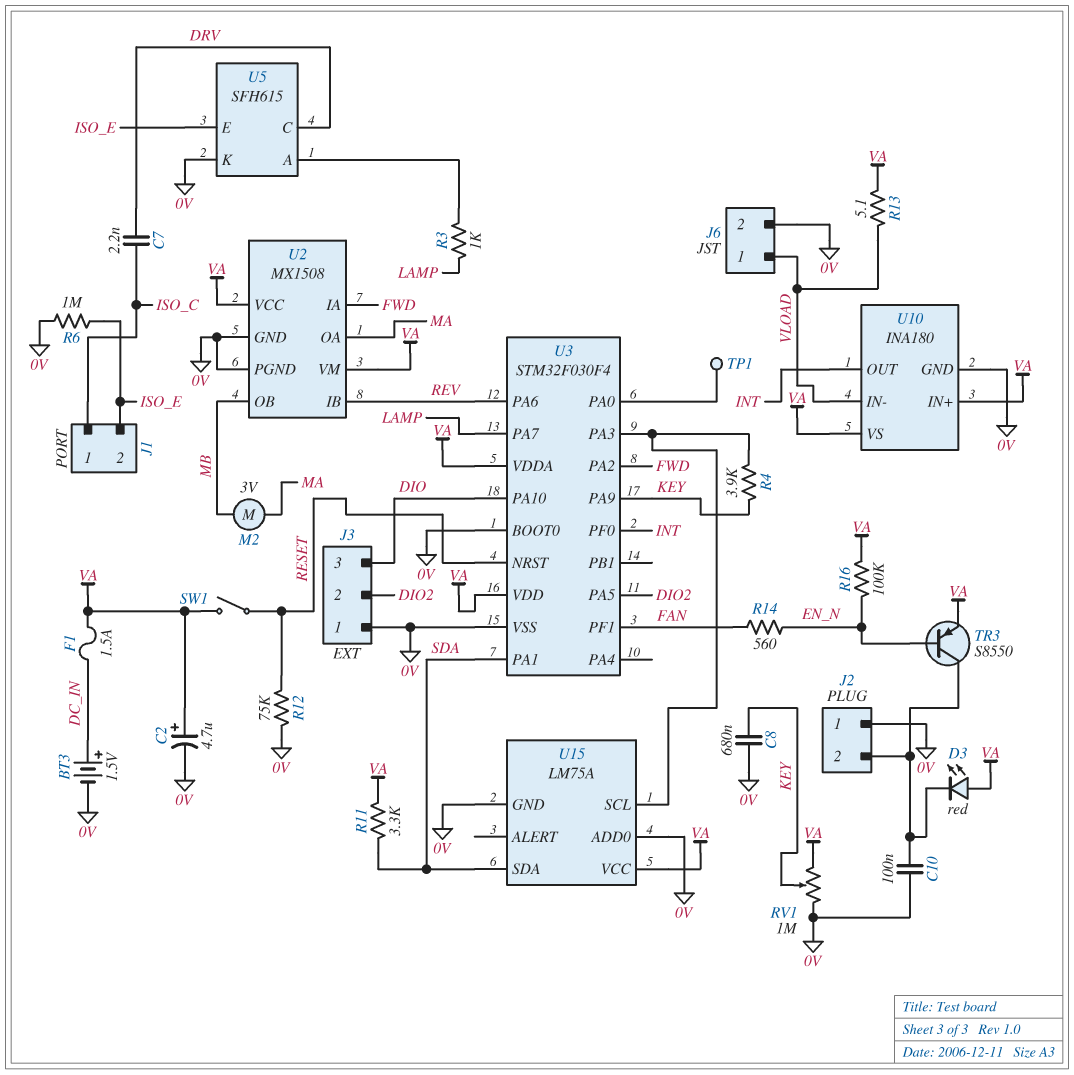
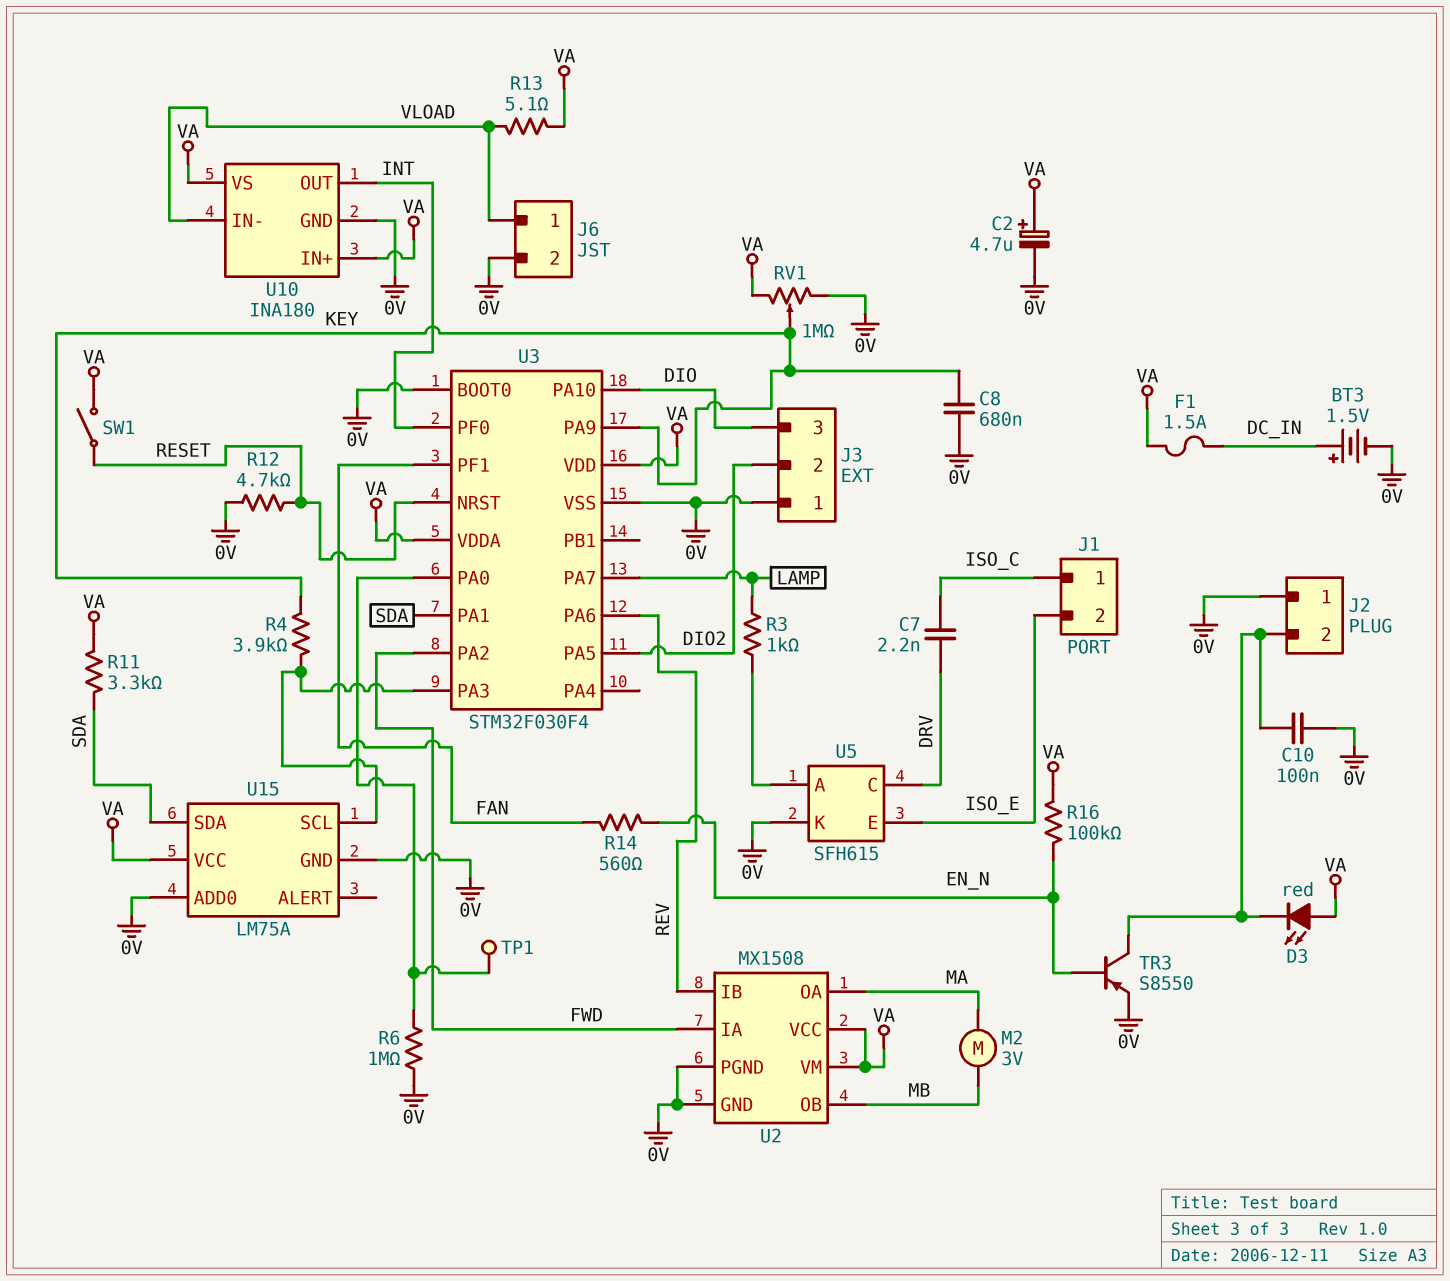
R6: 1M (0V, ISO_E) -> 1M (0V, U3/PA0)
R12: 75k (0V, RESET) -> 4.7k (0V, RESET)
TR3: PNP S8550 (B EN_N, C J2/2, E VA) -> PNP S8550 (B EN_N, C J2/2, E 0V)

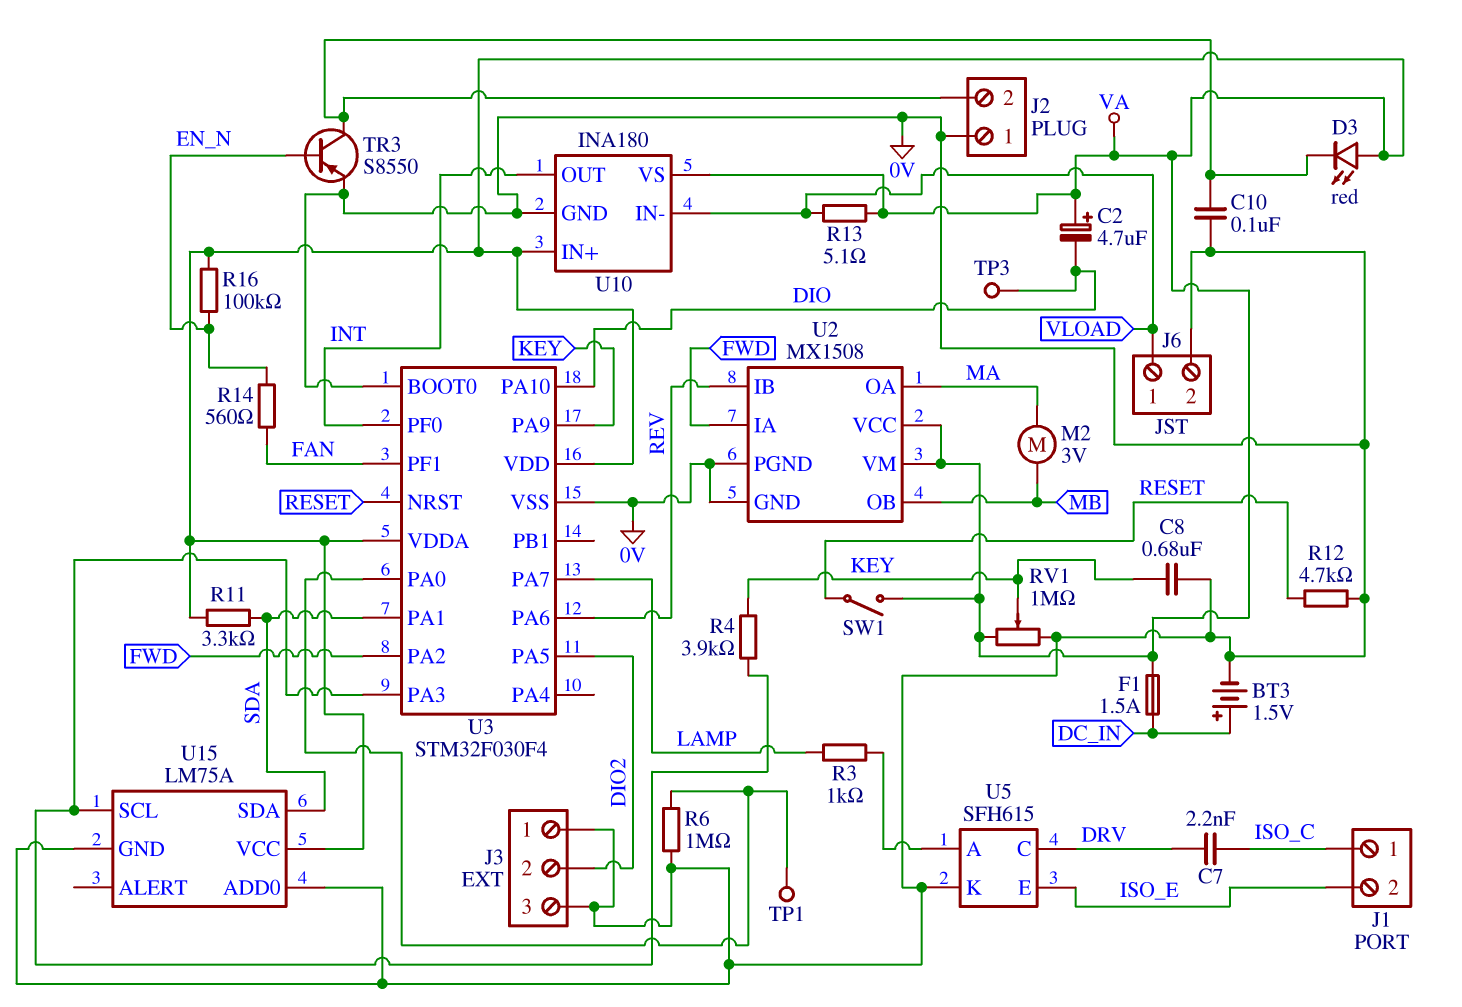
C2: 4.7uF (plus VA, minus 0V) -> 4.7uF (plus VA, minus DIO)
J3 pin 3: DIO -> 0V
TP3: none -> test point (DIO)

